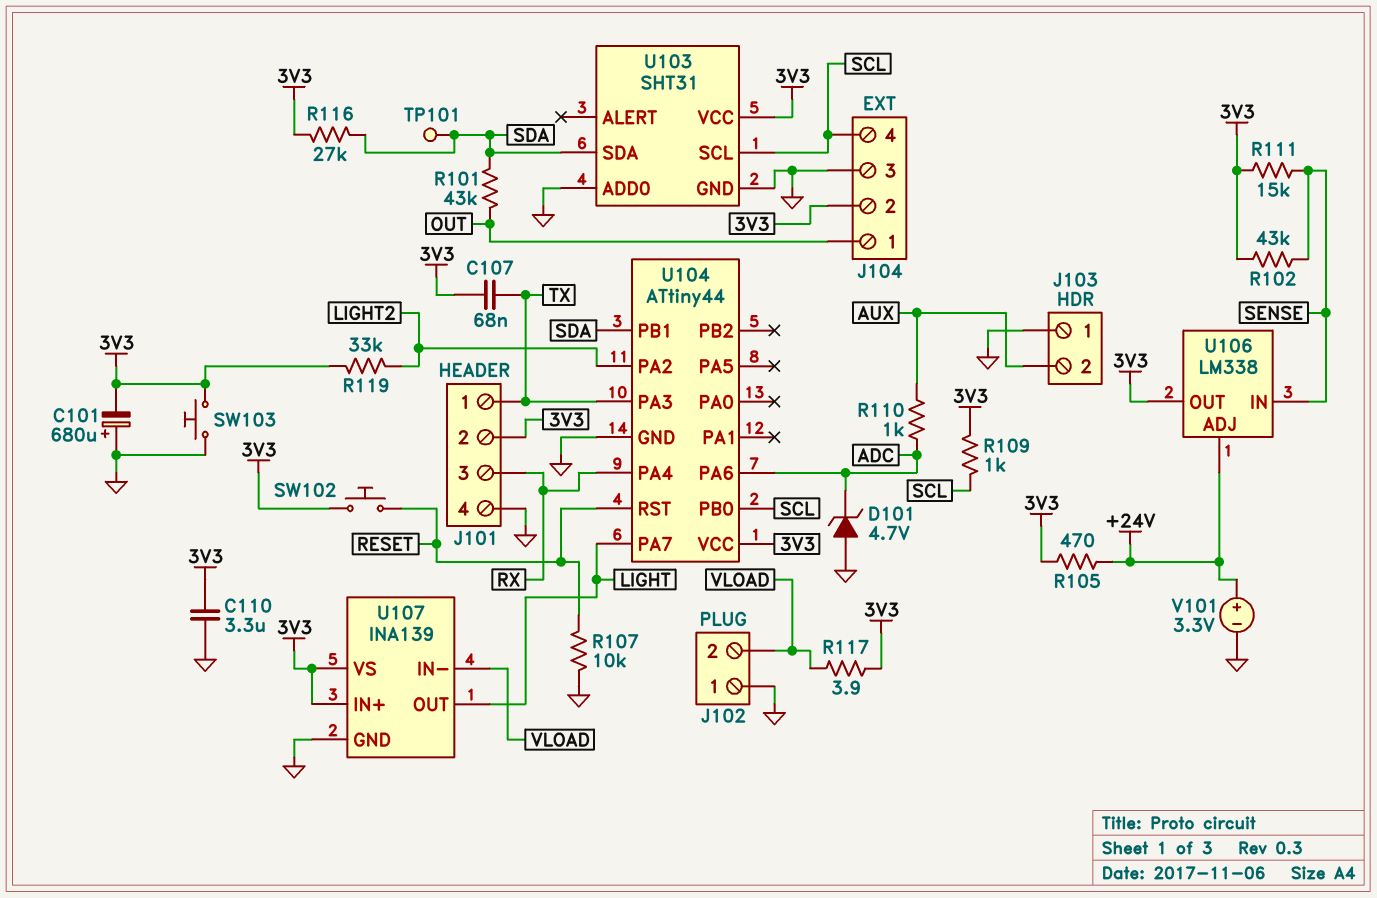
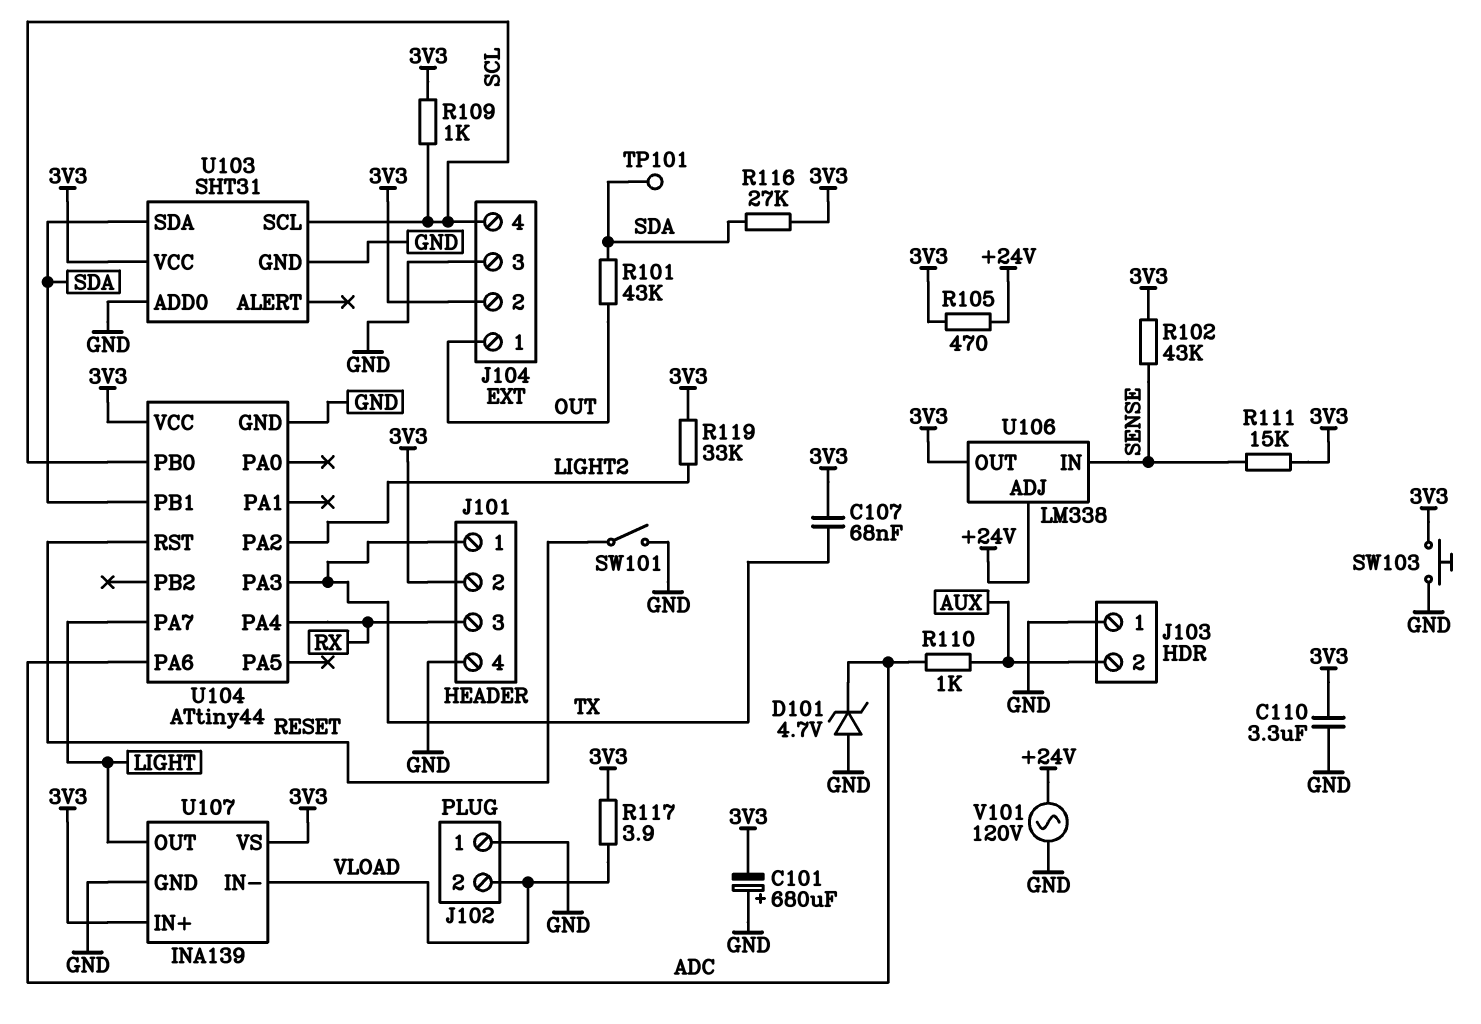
R107: 10k (GND, RESET) -> none
SW101: none -> switch (GND, RESET)
SW102: button (3V3, RESET) -> none
V101: 3.3V (plus +24V, minus GND) -> AC 120V (+24V, GND)

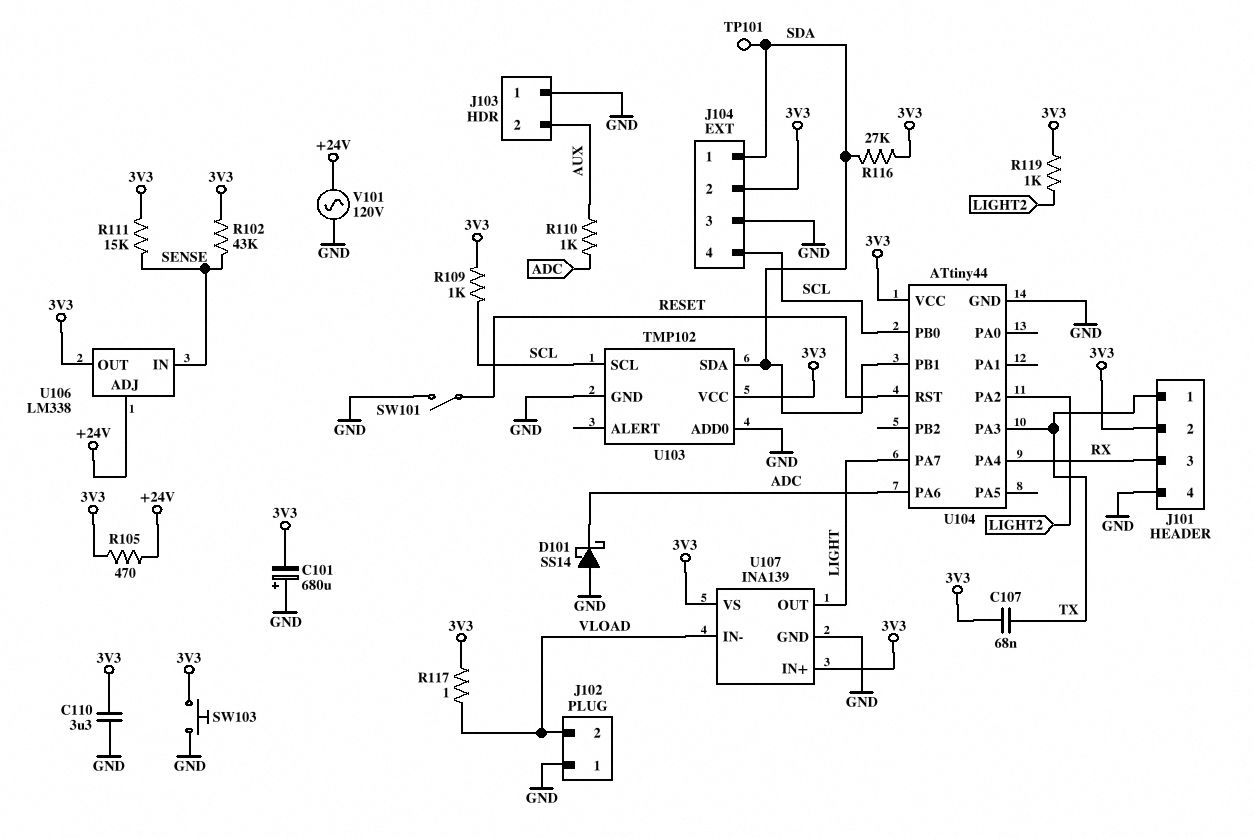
D101: zener 4.7V (A GND, K ADC) -> schottky SS14 (A GND, K ADC)
J104 pin 1: OUT -> SDA
R101: 43k (OUT, SDA) -> none
R117: 3.9 (3V3, VLOAD) -> 1 (3V3, VLOAD)
R119: 33k (3V3, LIGHT2) -> 1k (3V3, LIGHT2)
U103: SHT31 -> TMP102

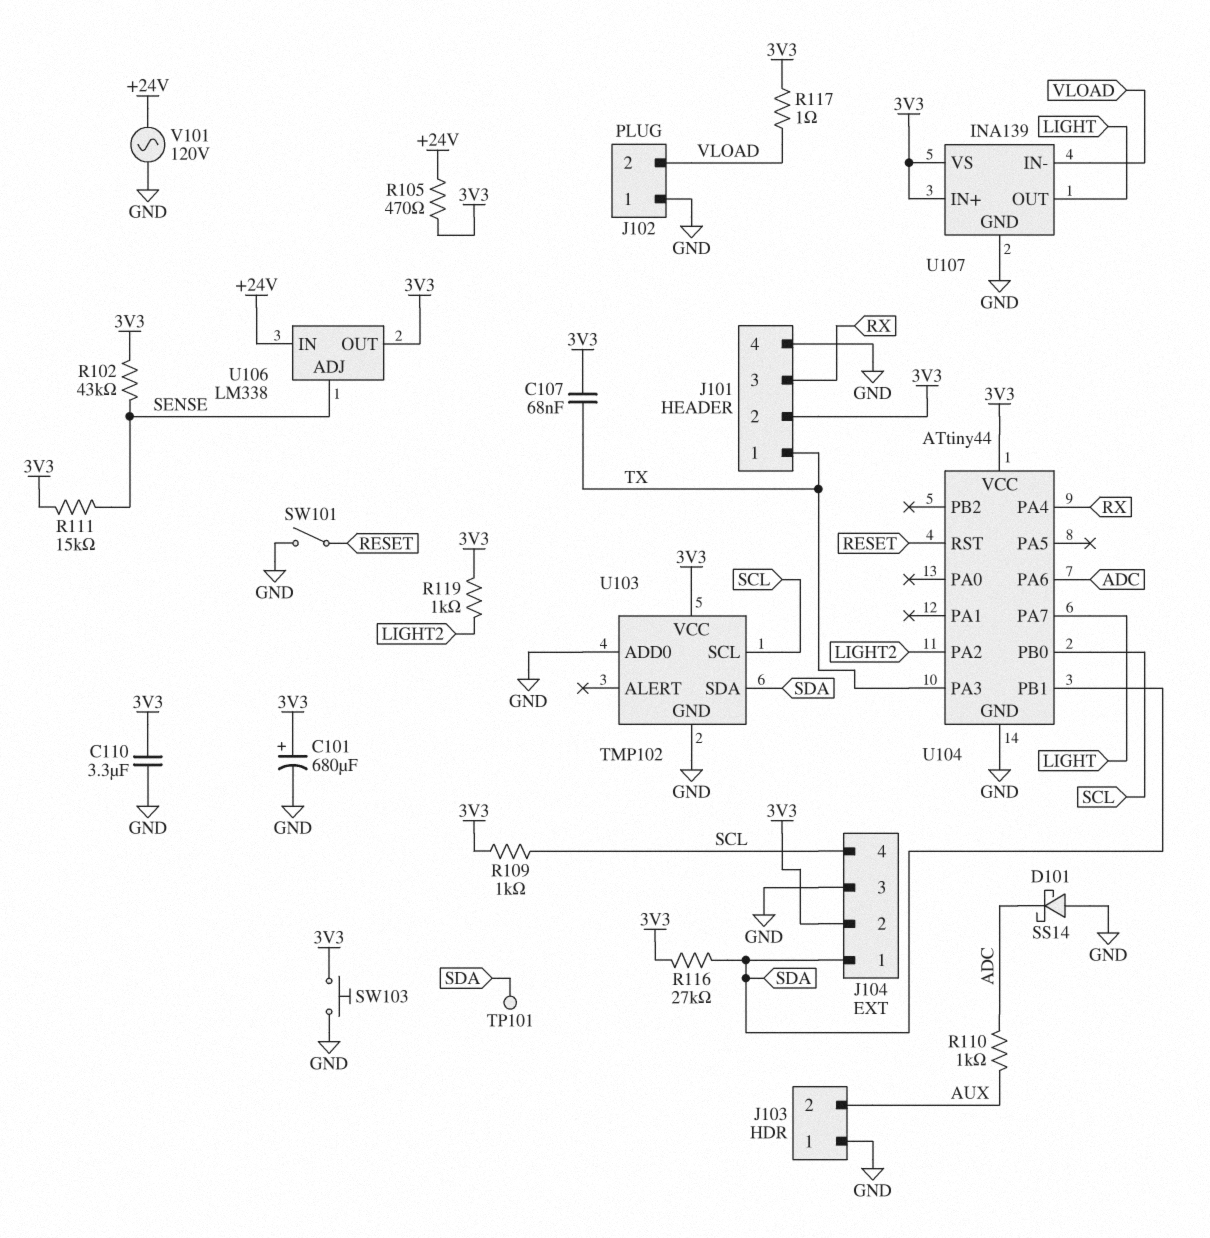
C101: 680uF (plus GND, minus 3V3) -> 680uF (plus 3V3, minus GND)
U106 pin ADJ: +24V -> SENSE
U106 pin IN: SENSE -> +24V

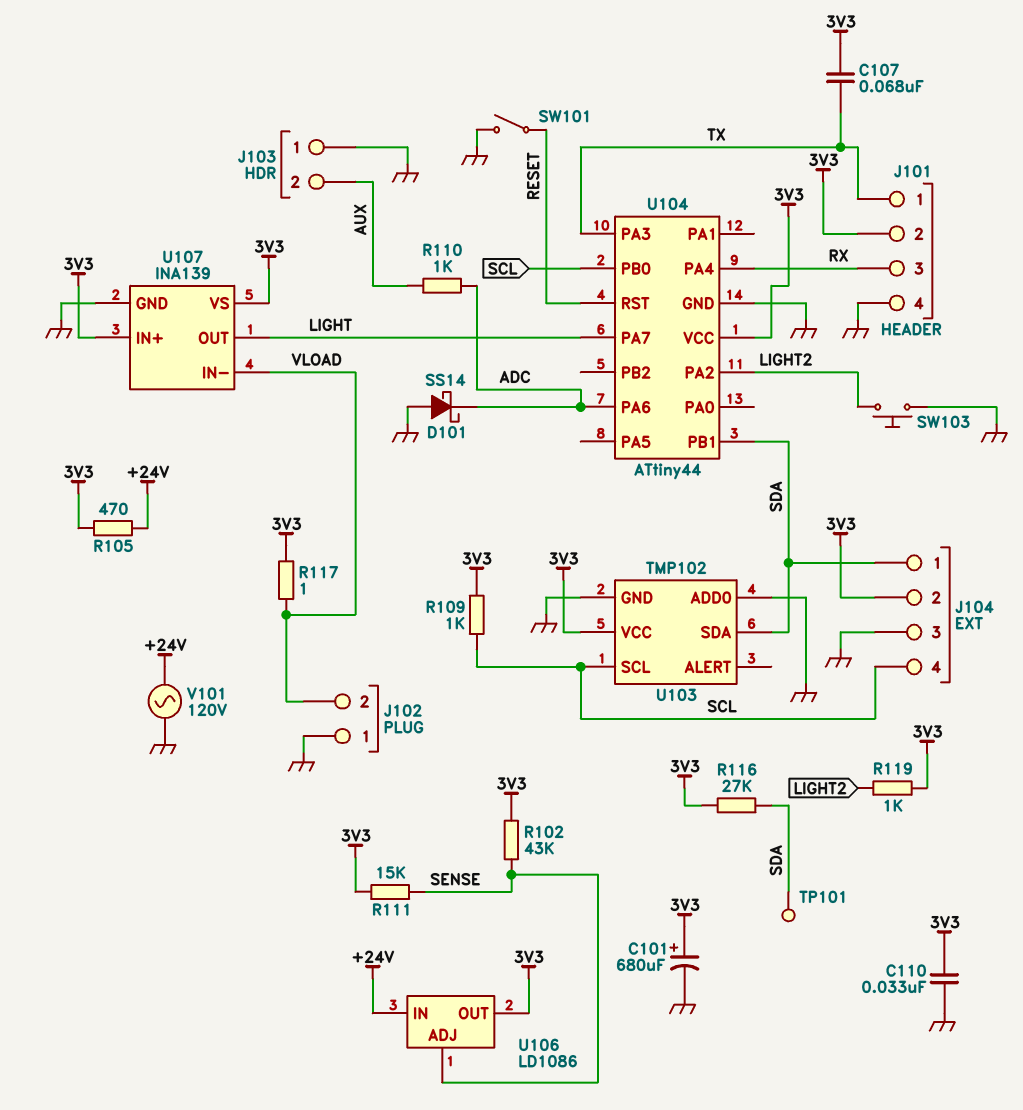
C110: 3.3uF (3V3, GND) -> 33nF (3V3, GND)
SW103: button (3V3, GND) -> button (GND, LIGHT2)
U106: LM338 -> LD1086

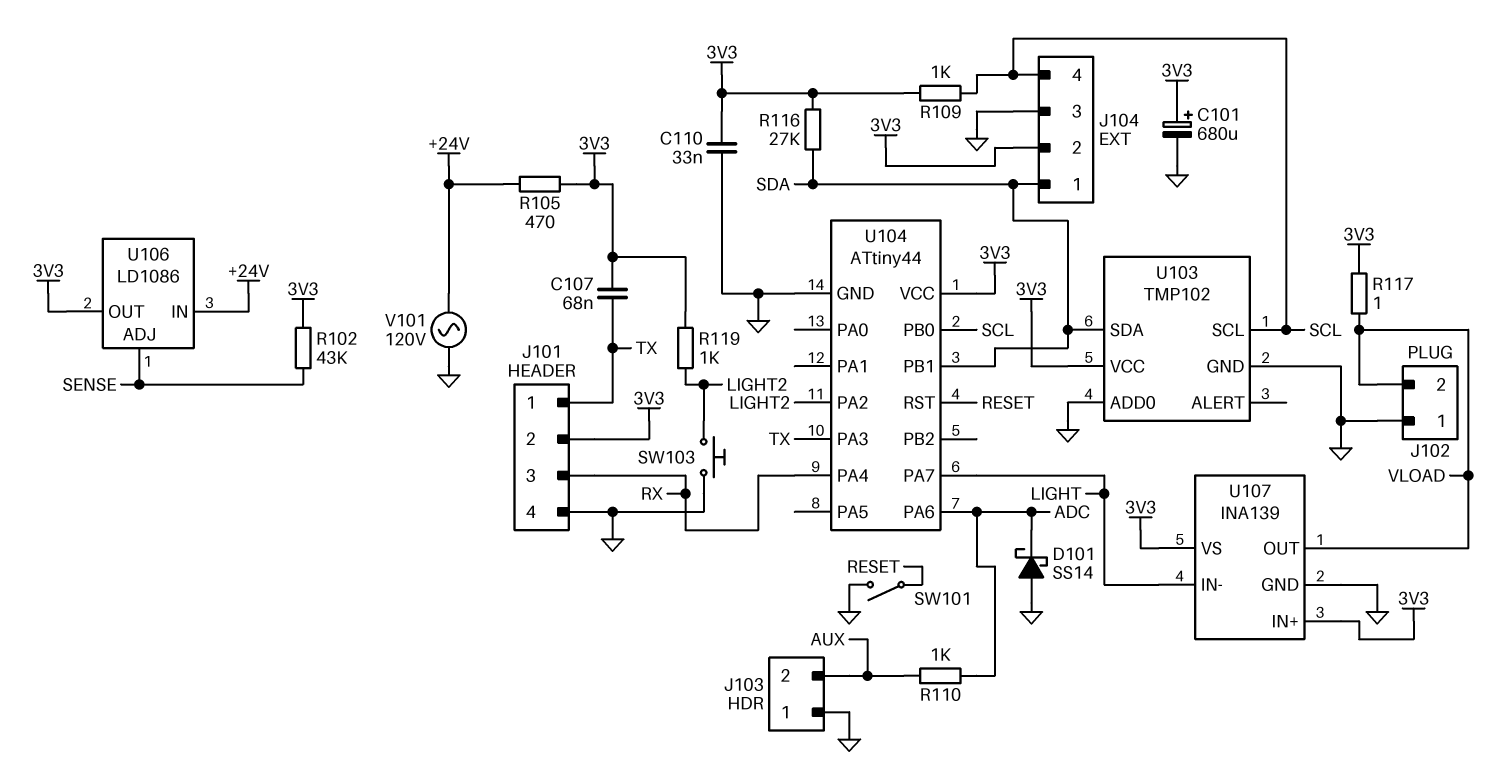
R111: 15k (3V3, SENSE) -> none
TP101: test point (SDA) -> none
U107 pin IN-: VLOAD -> LIGHT
U107 pin OUT: LIGHT -> VLOAD

